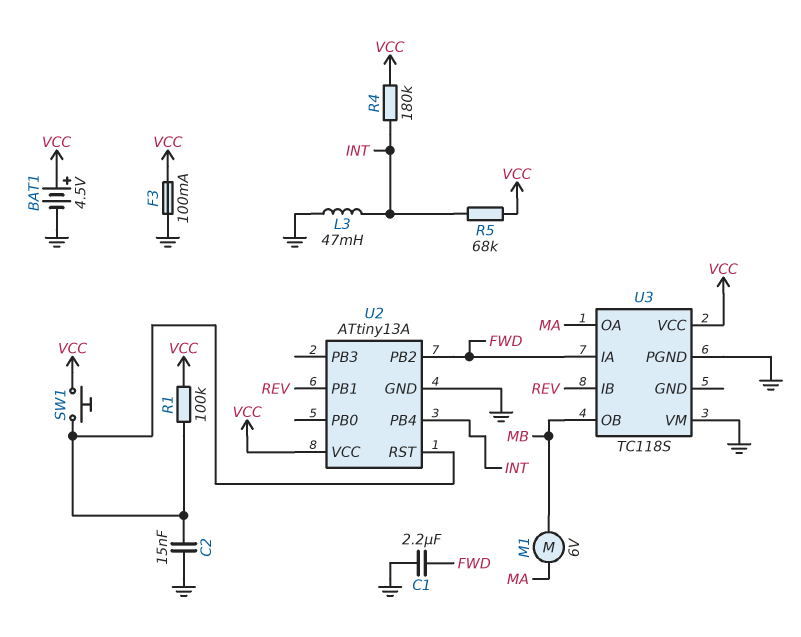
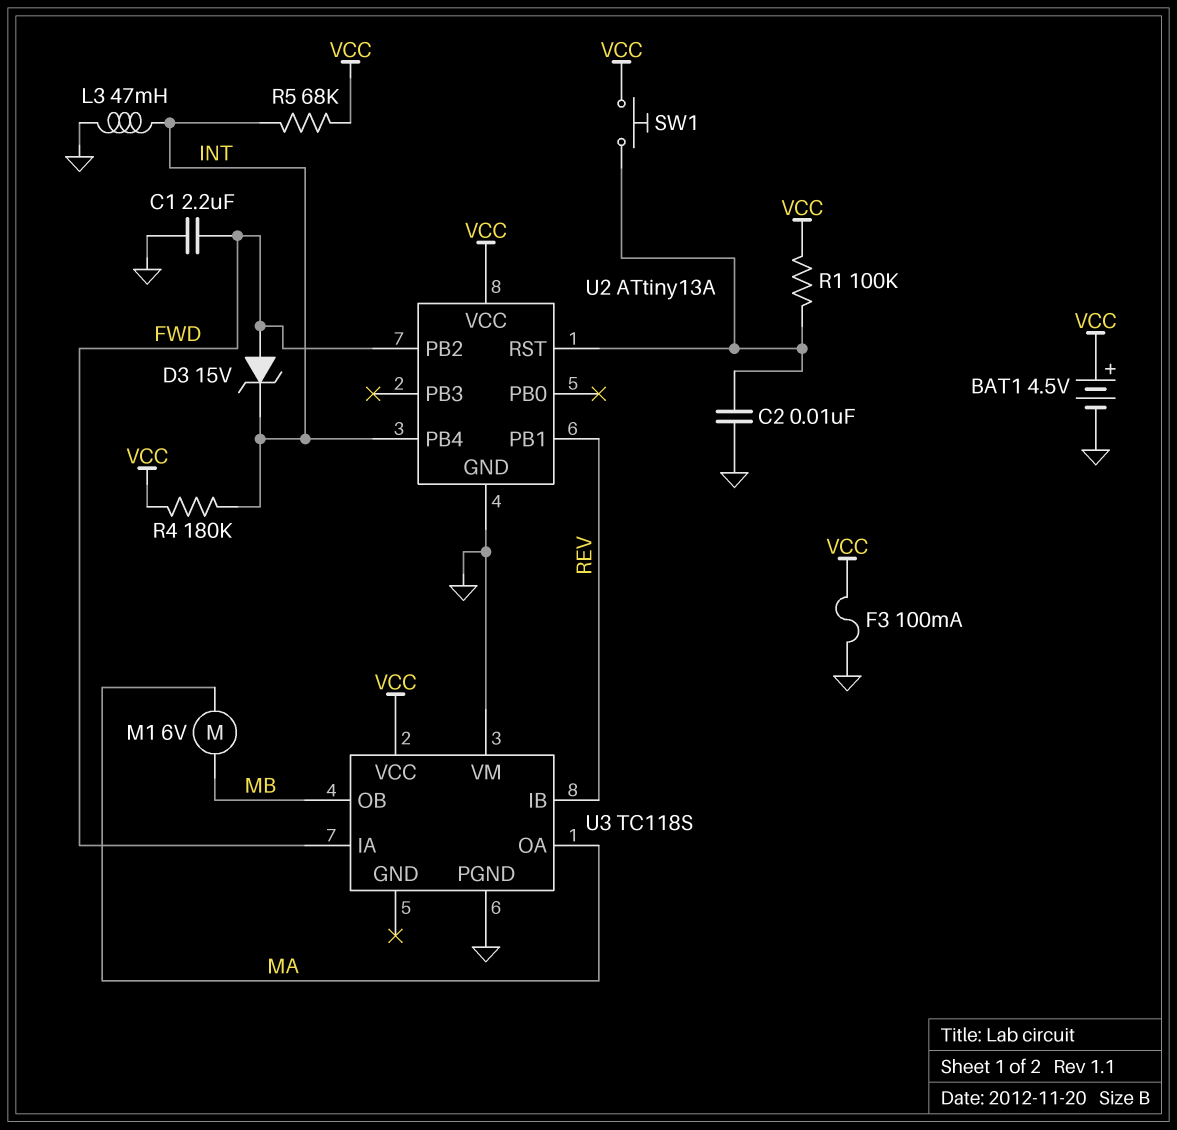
C2: 15nF (GND, U2/RST) -> 10nF (GND, U2/RST)
D3: none -> zener 15V (A FWD, K INT)

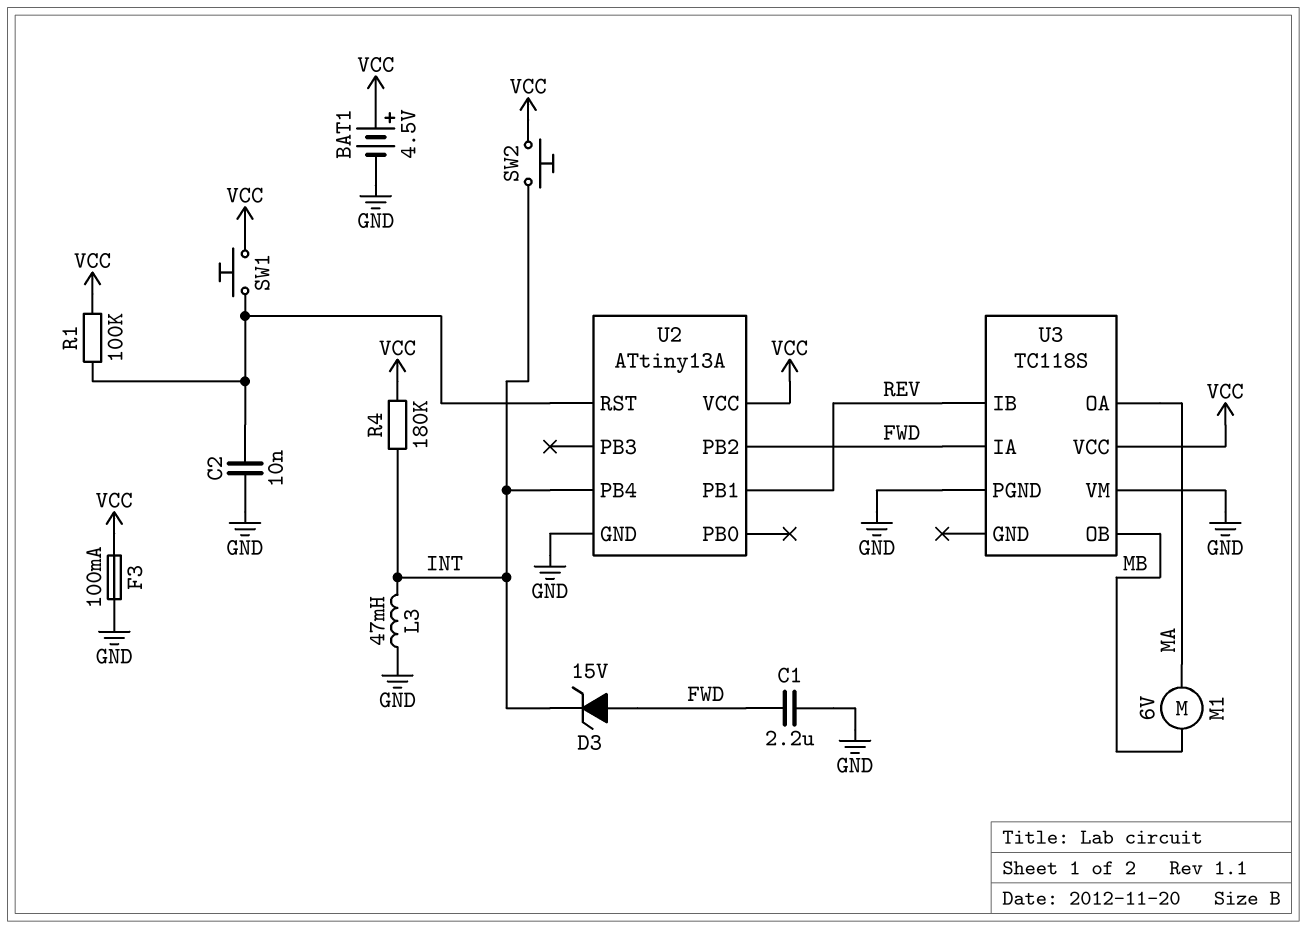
R5: 68k (INT, VCC) -> none
SW2: none -> button (INT, VCC)

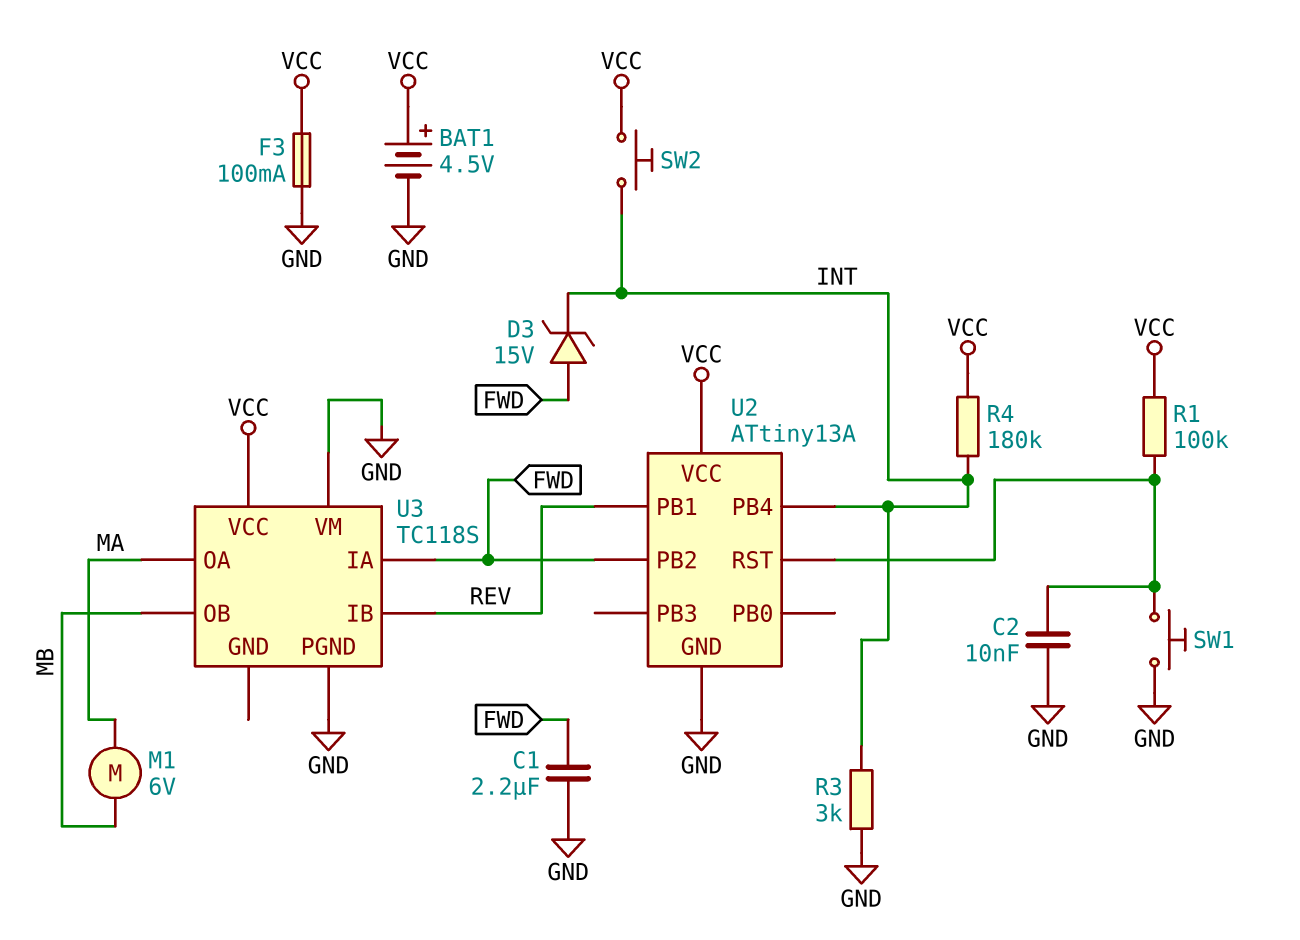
L3: 47mH (GND, INT) -> none
R3: none -> 3k (GND, INT)
SW1: button (U2/RST, VCC) -> button (GND, U2/RST)

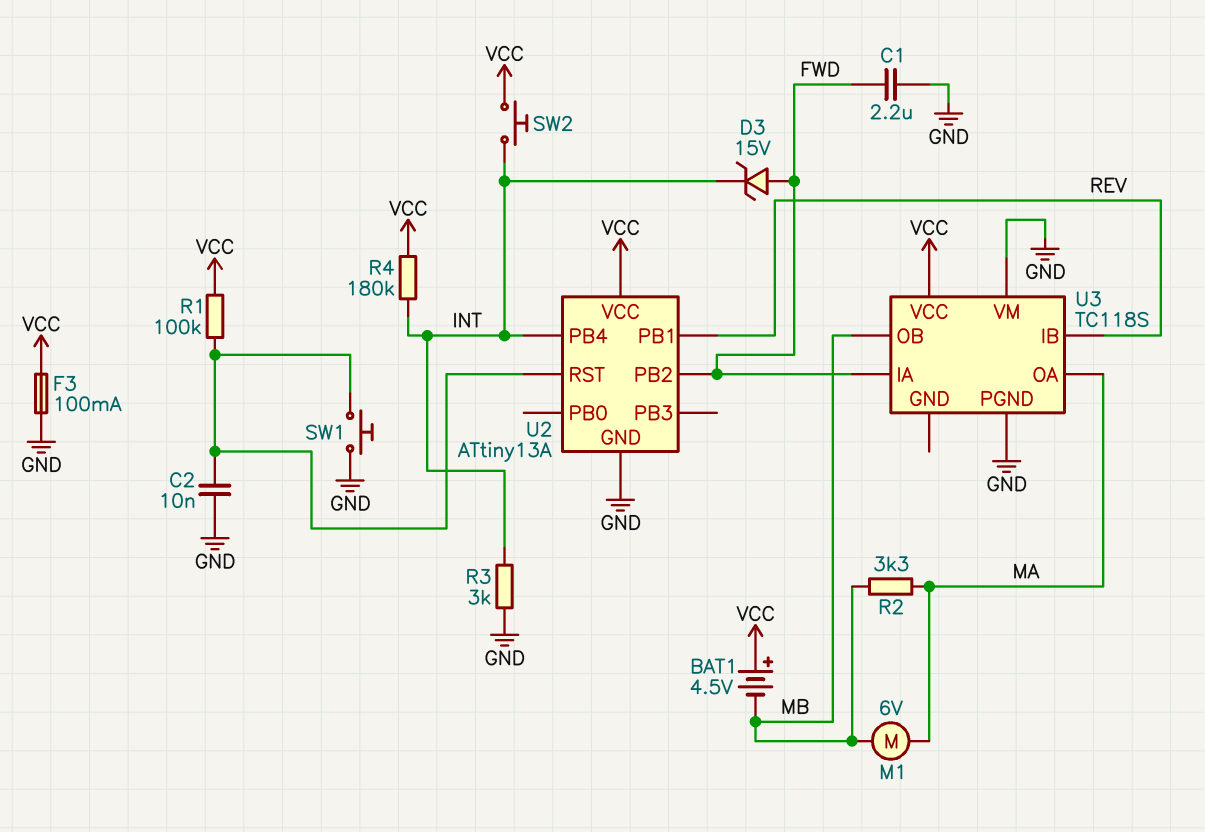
BAT1: 4.5V (plus VCC, minus GND) -> 4.5V (plus VCC, minus MB)
R2: none -> 3.3k (MA, MB)

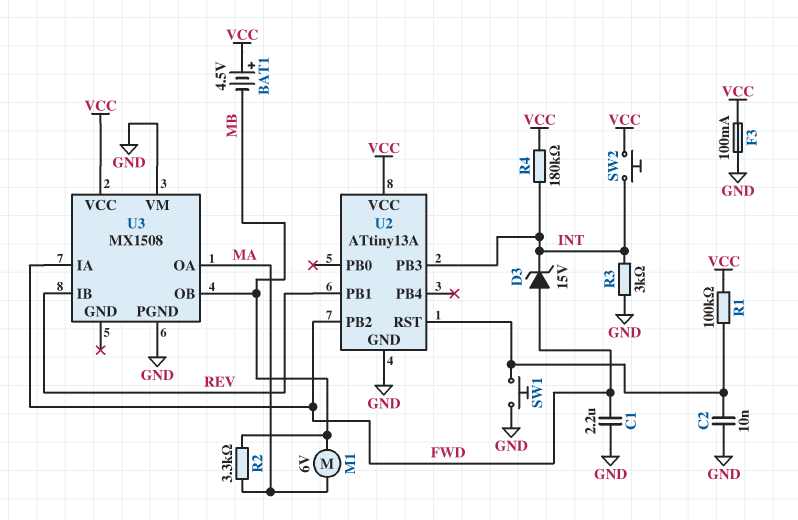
U2 pin PB3: none -> INT
U2 pin PB4: INT -> none
U3: TC118S -> MX1508

